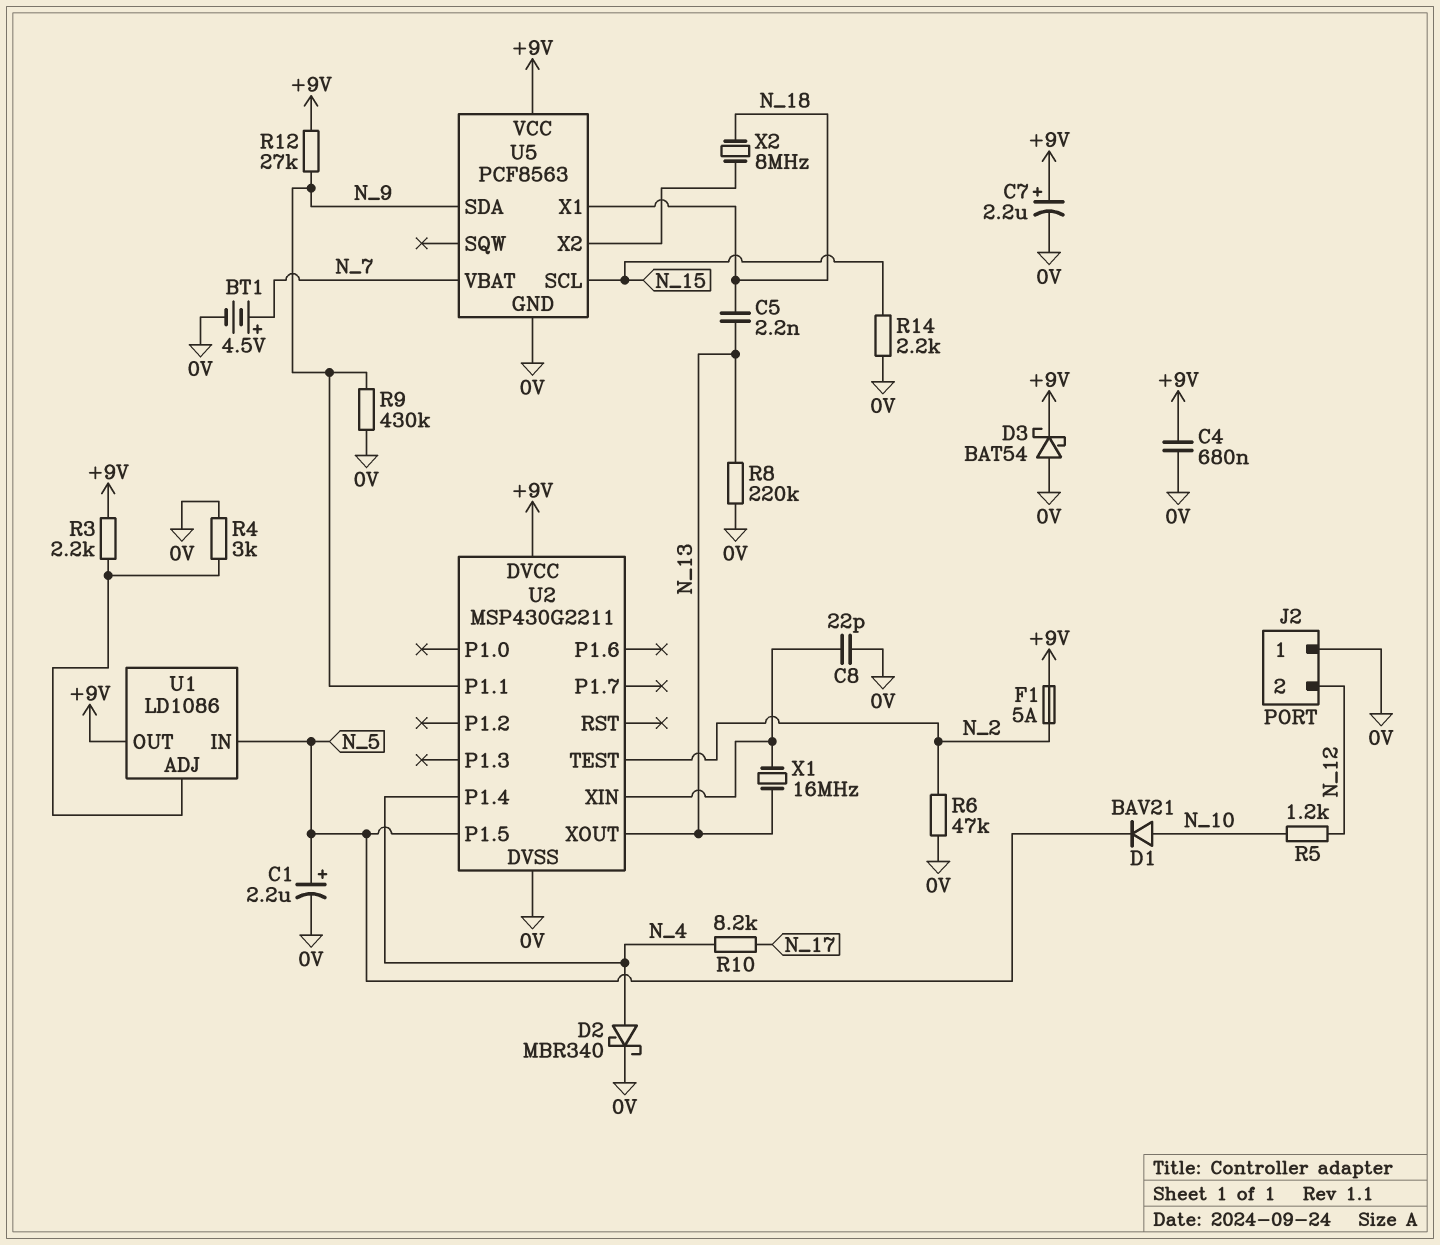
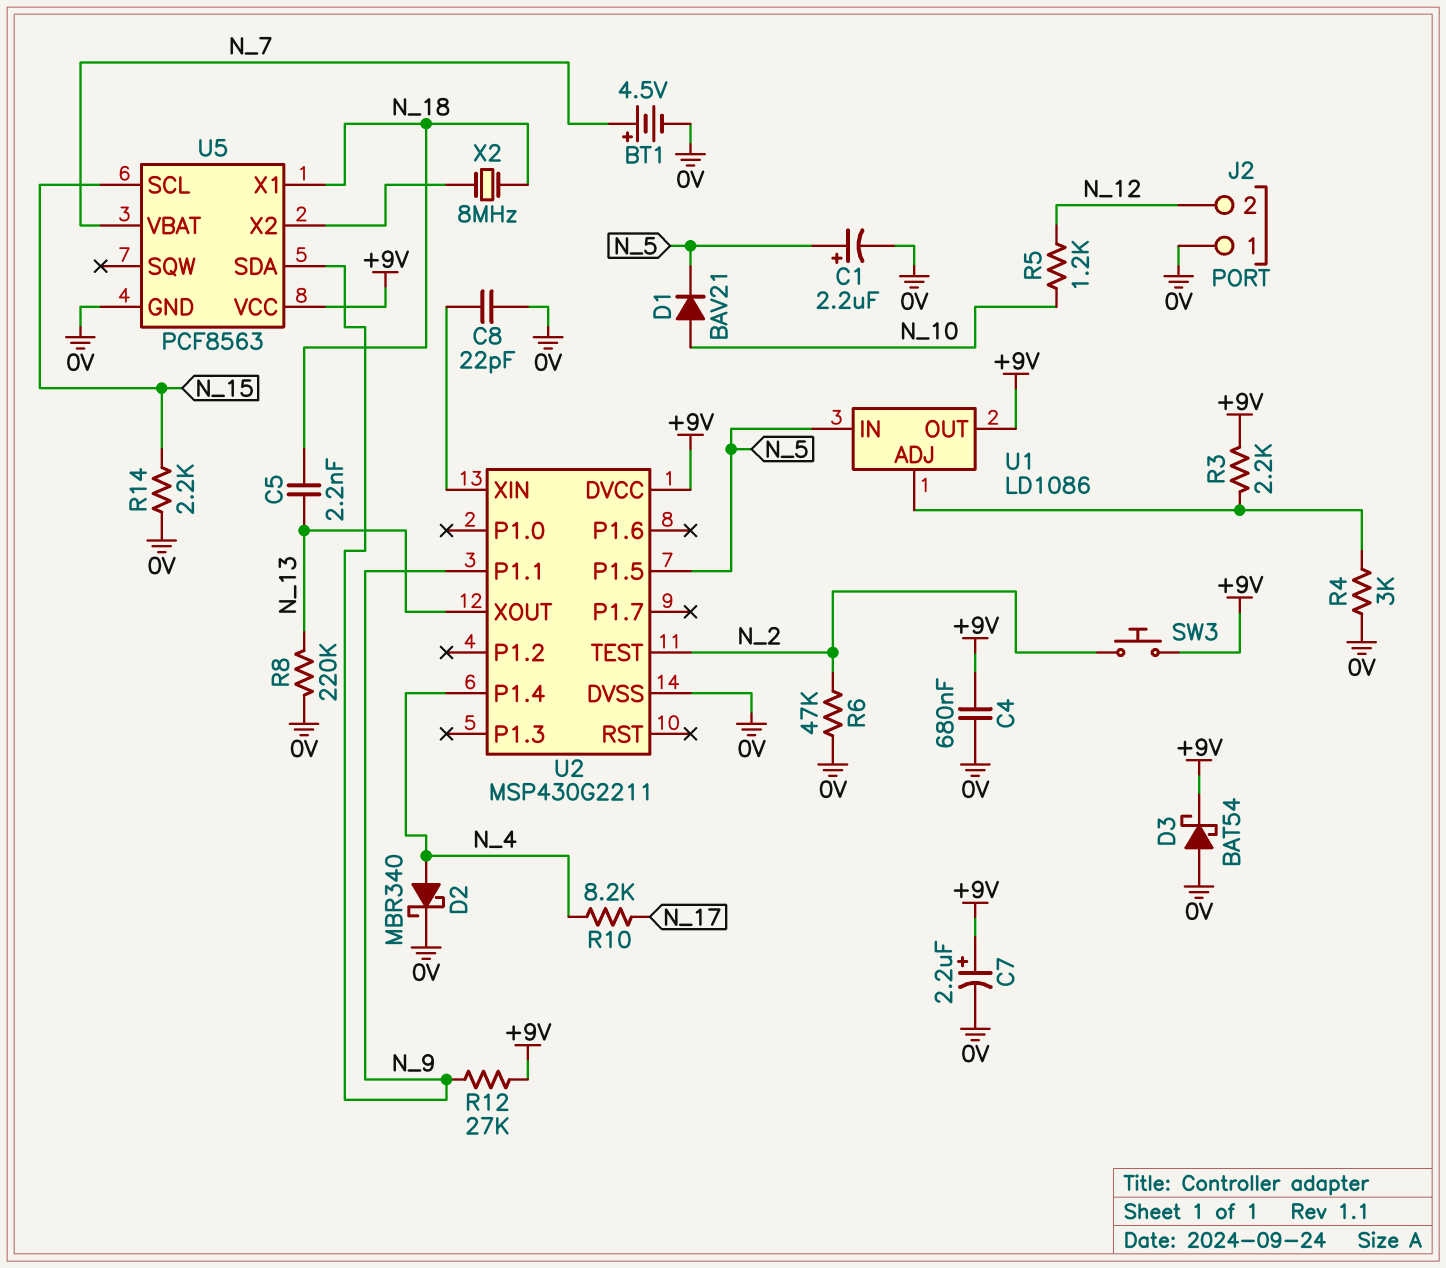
F1: 5A (+9V, N_2) -> none
R9: 430k (0V, N_9) -> none
SW3: none -> button (+9V, N_2)
X1: 16MHz (N_13, U2/XIN) -> none

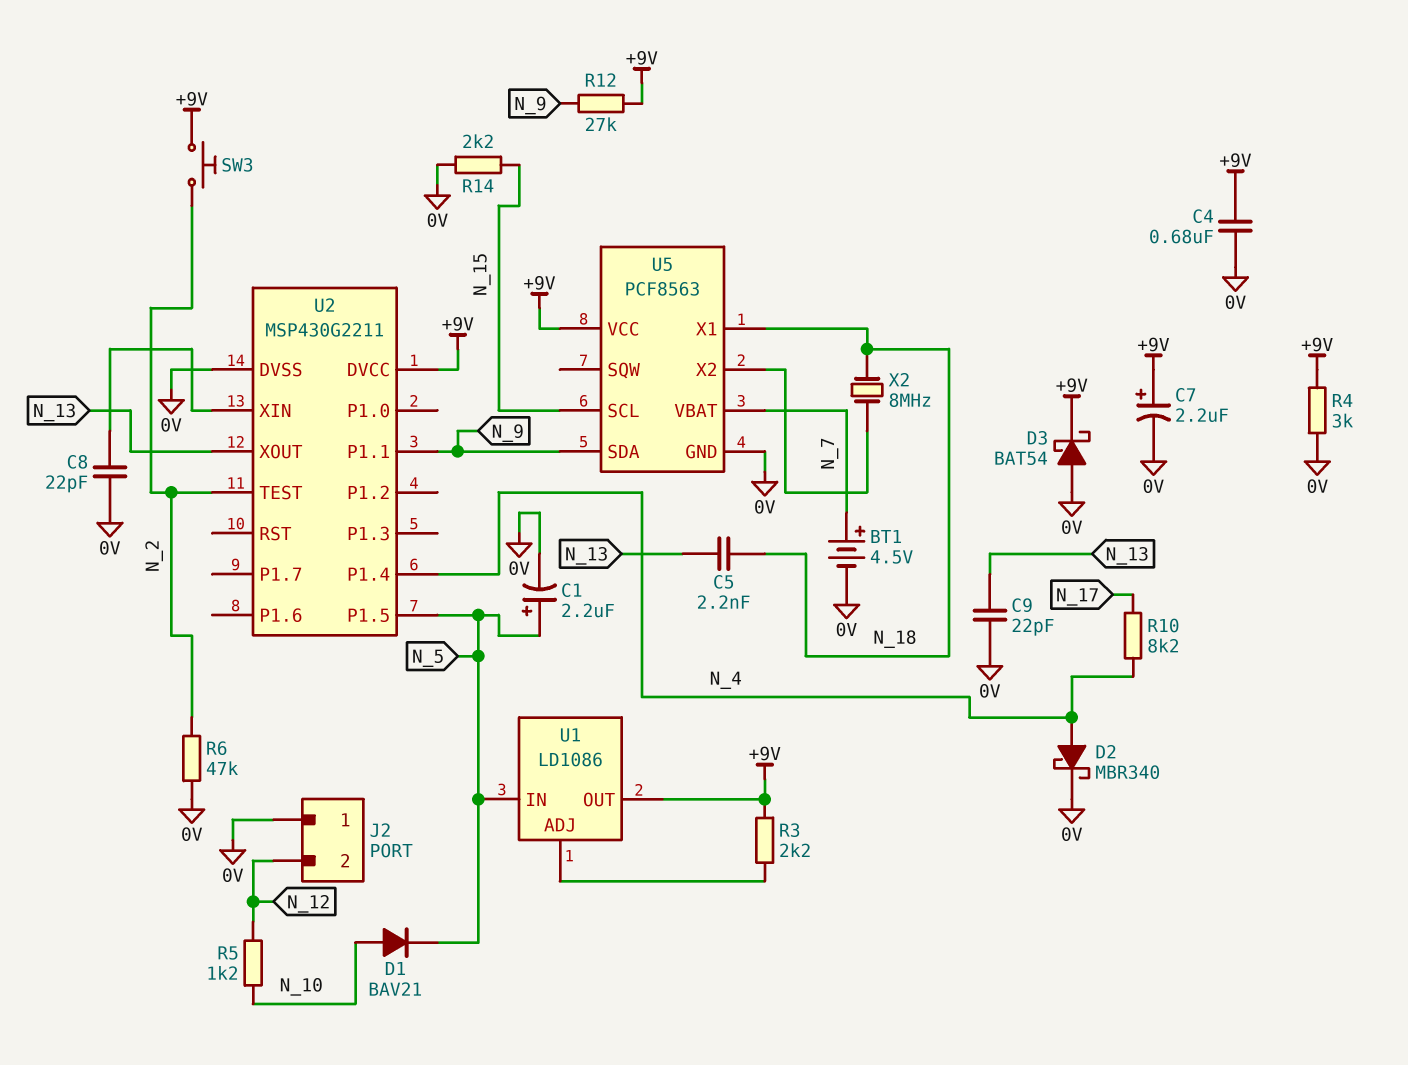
C9: none -> 22pF (0V, N_13)
R4: 3k (0V, U1/ADJ) -> 3k (+9V, 0V)
R8: 220k (0V, N_13) -> none

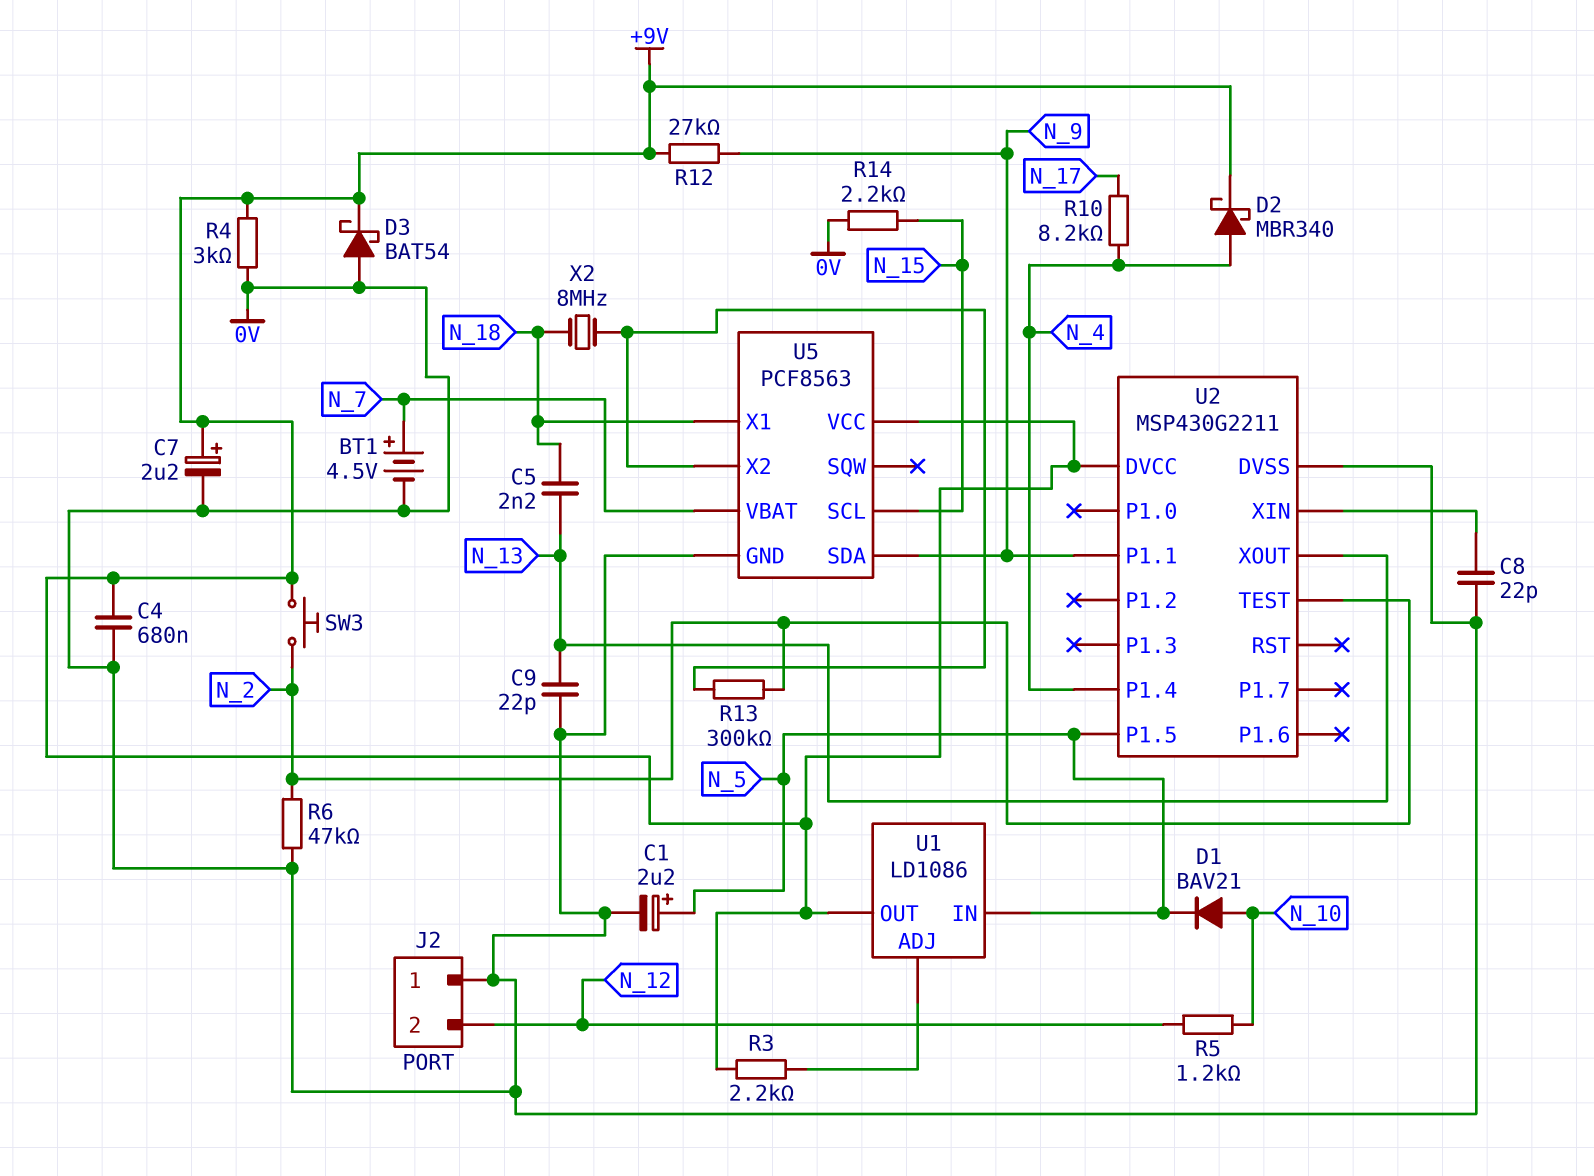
D2: schottky MBR340 (A N_4, K 0V) -> schottky MBR340 (A N_4, K +9V)
R13: none -> 300k (N_2, U5/X2)

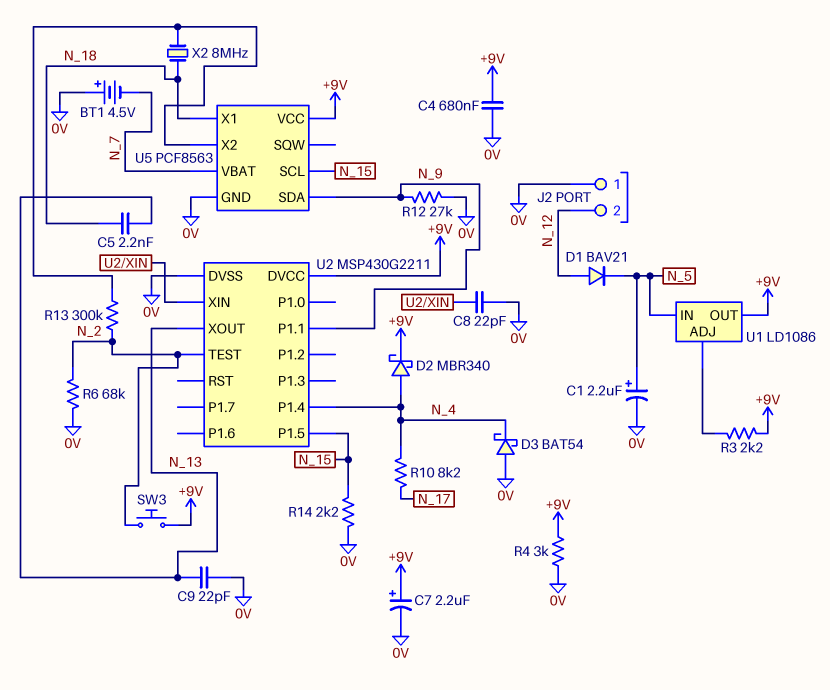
BT1: 4.5V (plus N_7, minus 0V) -> 4.5V (plus 0V, minus N_7)
D1: diode BAV21 (A N_10, K N_5) -> diode BAV21 (A N_12, K N_5)
D3: schottky BAT54 (A 0V, K +9V) -> schottky BAT54 (A 0V, K N_4)
R5: 1.2k (N_10, N_12) -> none
R6: 47k (0V, N_2) -> 68k (0V, N_2)
R12: 27k (+9V, N_9) -> 27k (0V, N_9)
U2 pin P1.5: N_5 -> N_15

